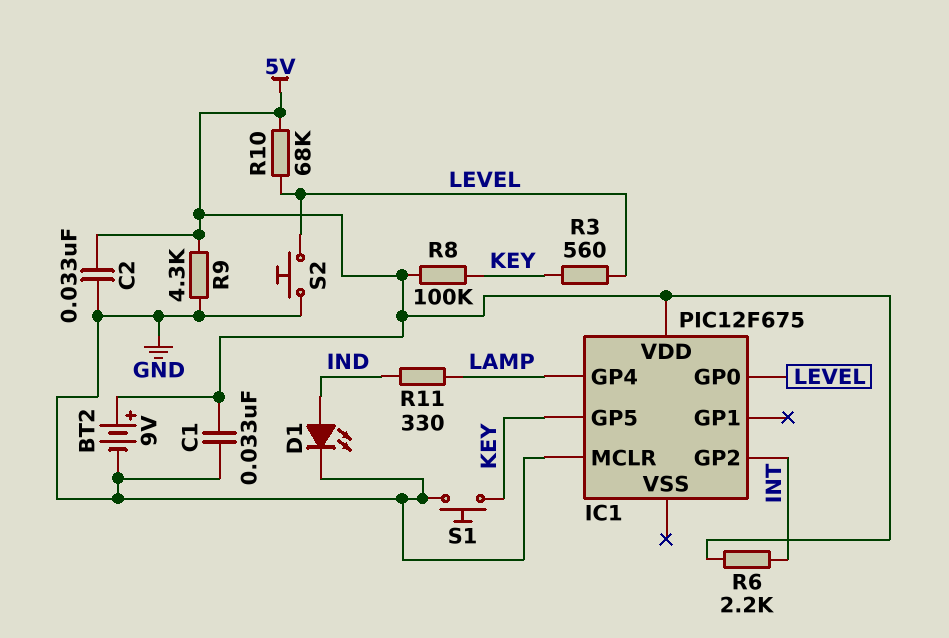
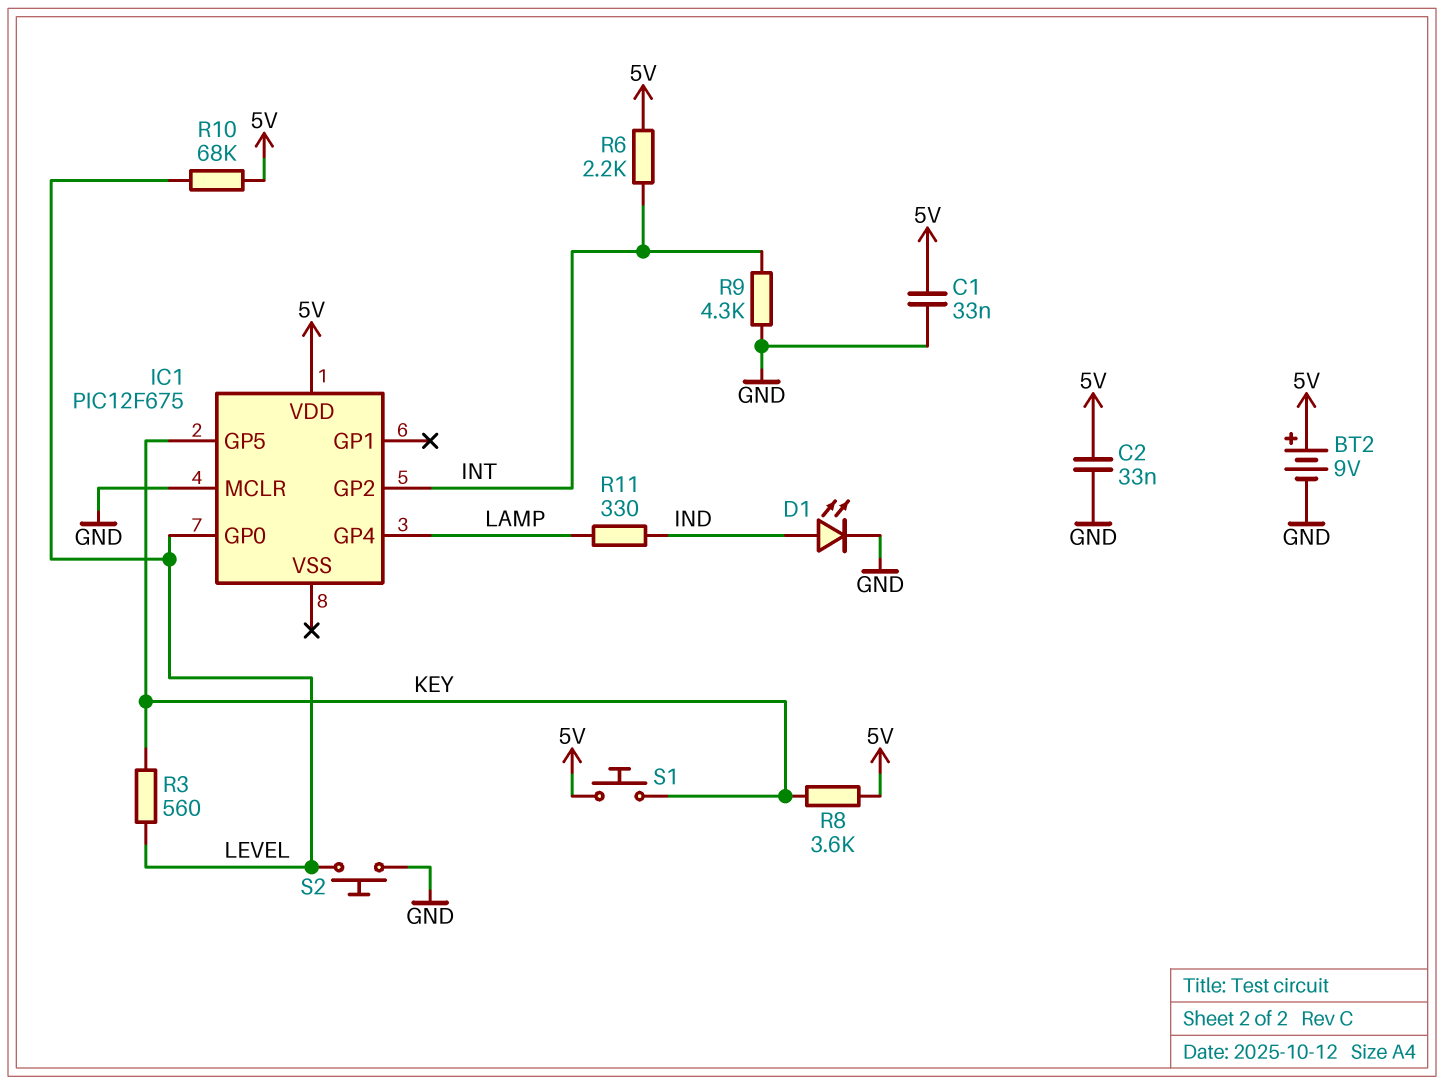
R8: 100k (5V, KEY) -> 3.6k (5V, KEY)
R9: 4.3k (5V, GND) -> 4.3k (GND, INT)
S1: button (GND, KEY) -> button (5V, KEY)

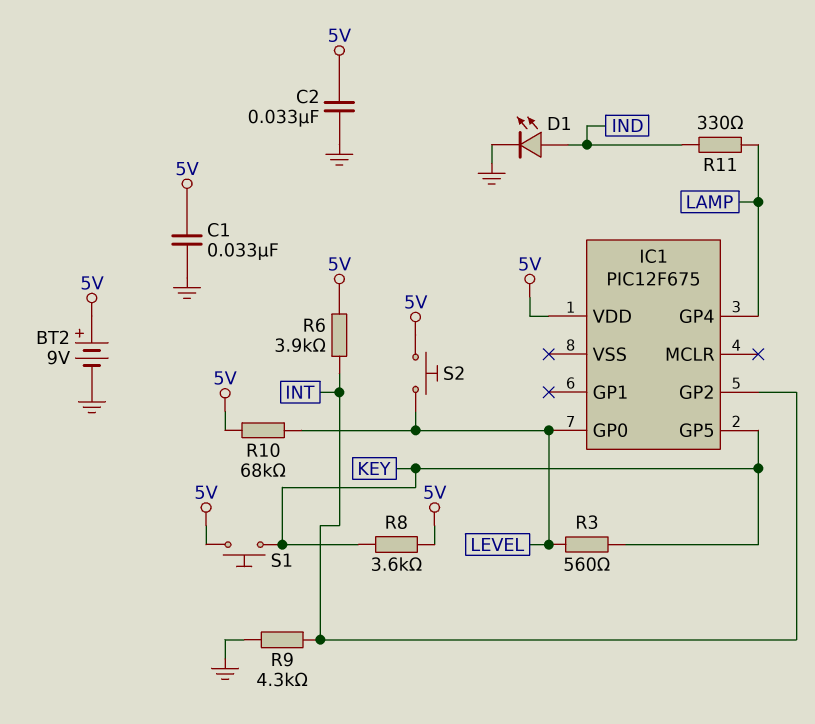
IC1 pin MCLR: GND -> none
R6: 2.2k (5V, INT) -> 3.9k (5V, INT)
S2: button (GND, LEVEL) -> button (5V, LEVEL)

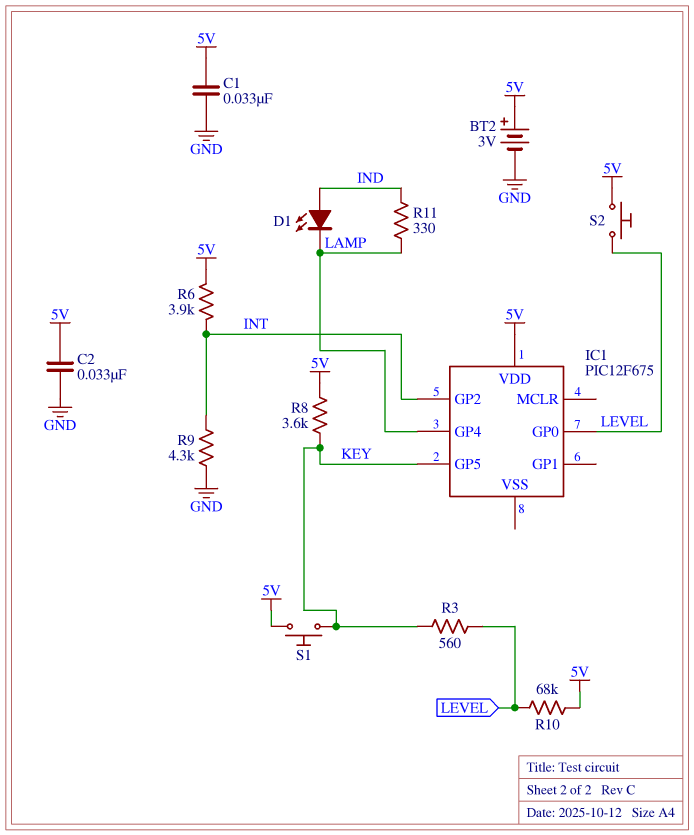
BT2: 9V (plus 5V, minus GND) -> 3V (plus 5V, minus GND)
D1: LED (A IND, K GND) -> LED (A IND, K LAMP)

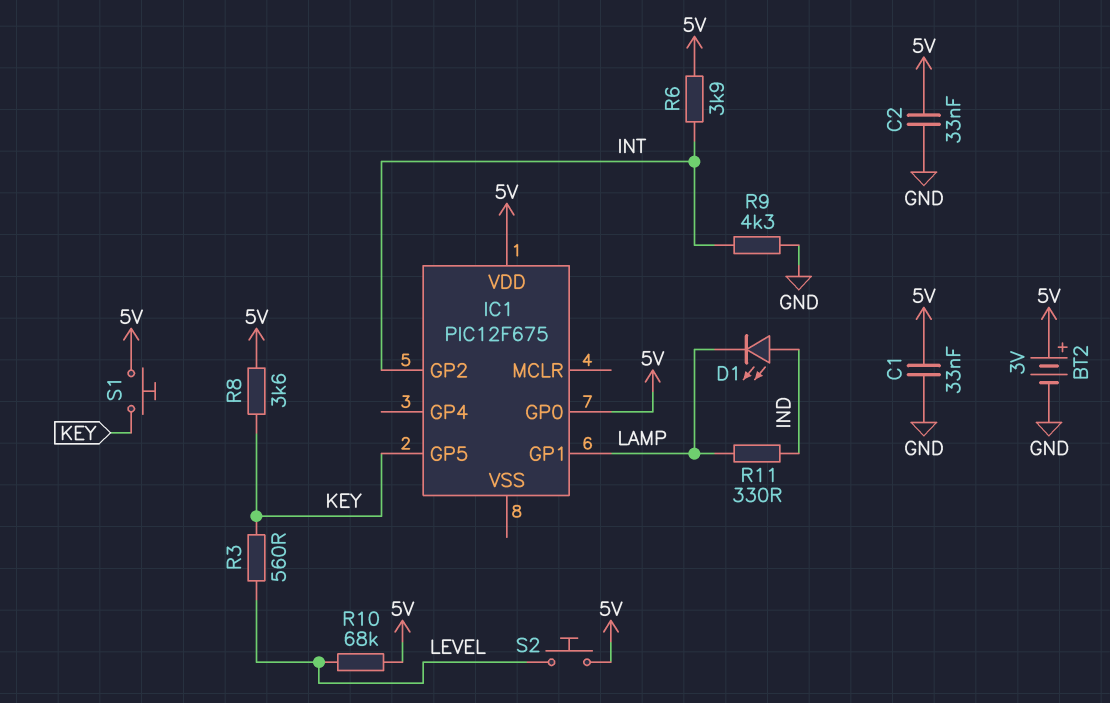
IC1 pin GP0: LEVEL -> 5V
IC1 pin GP1: none -> LAMP
IC1 pin GP4: LAMP -> none

